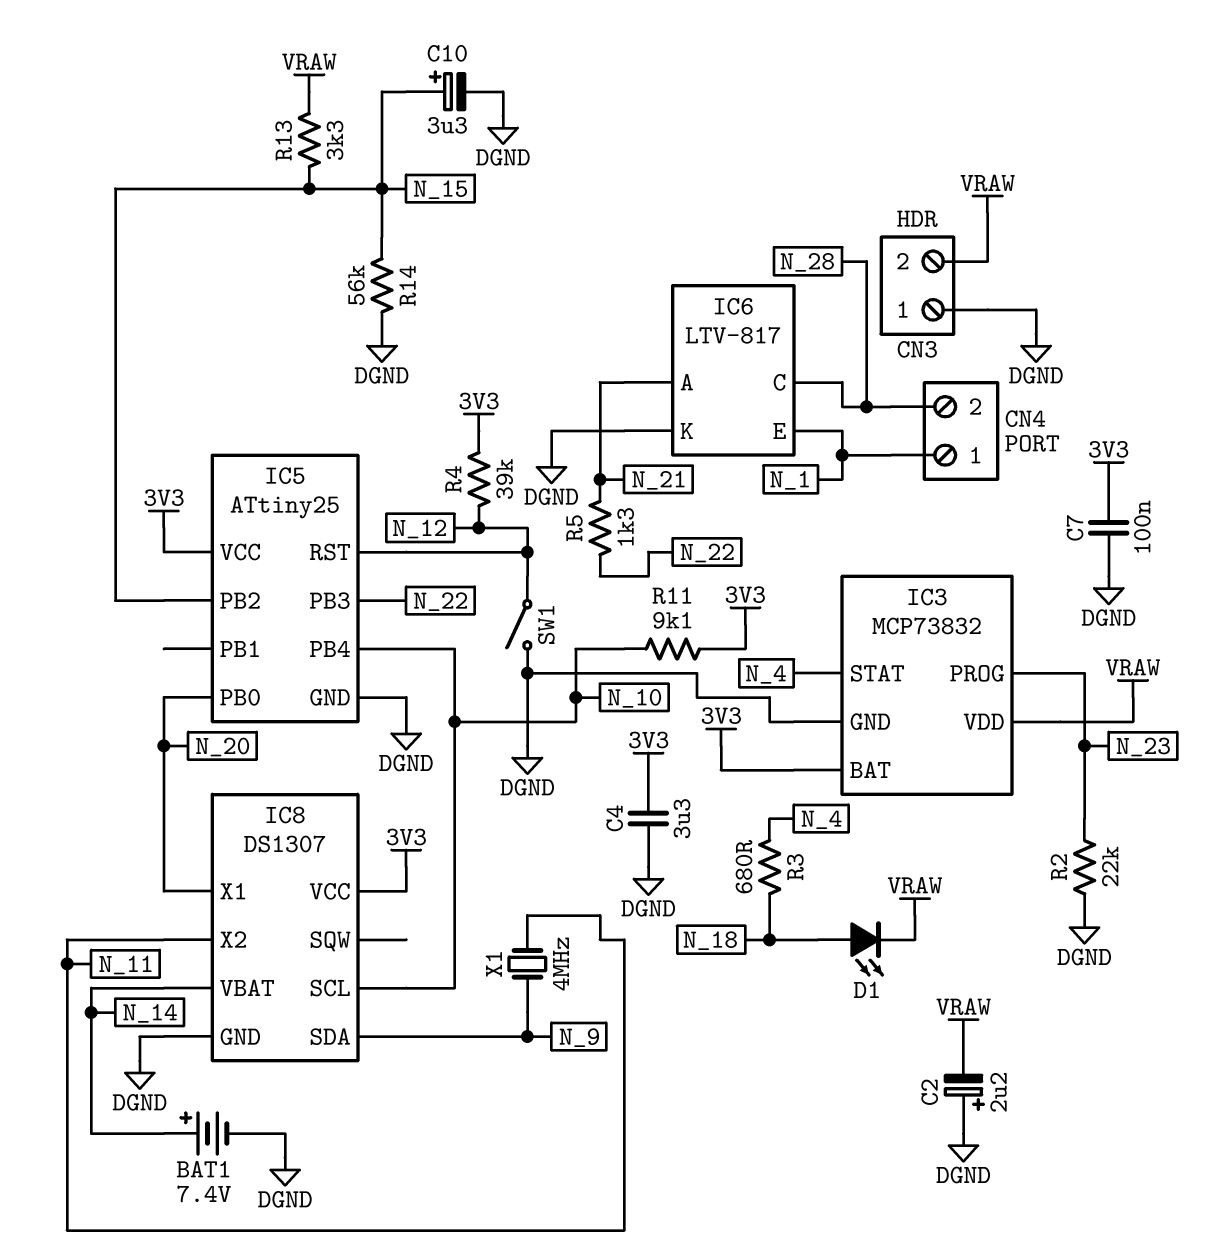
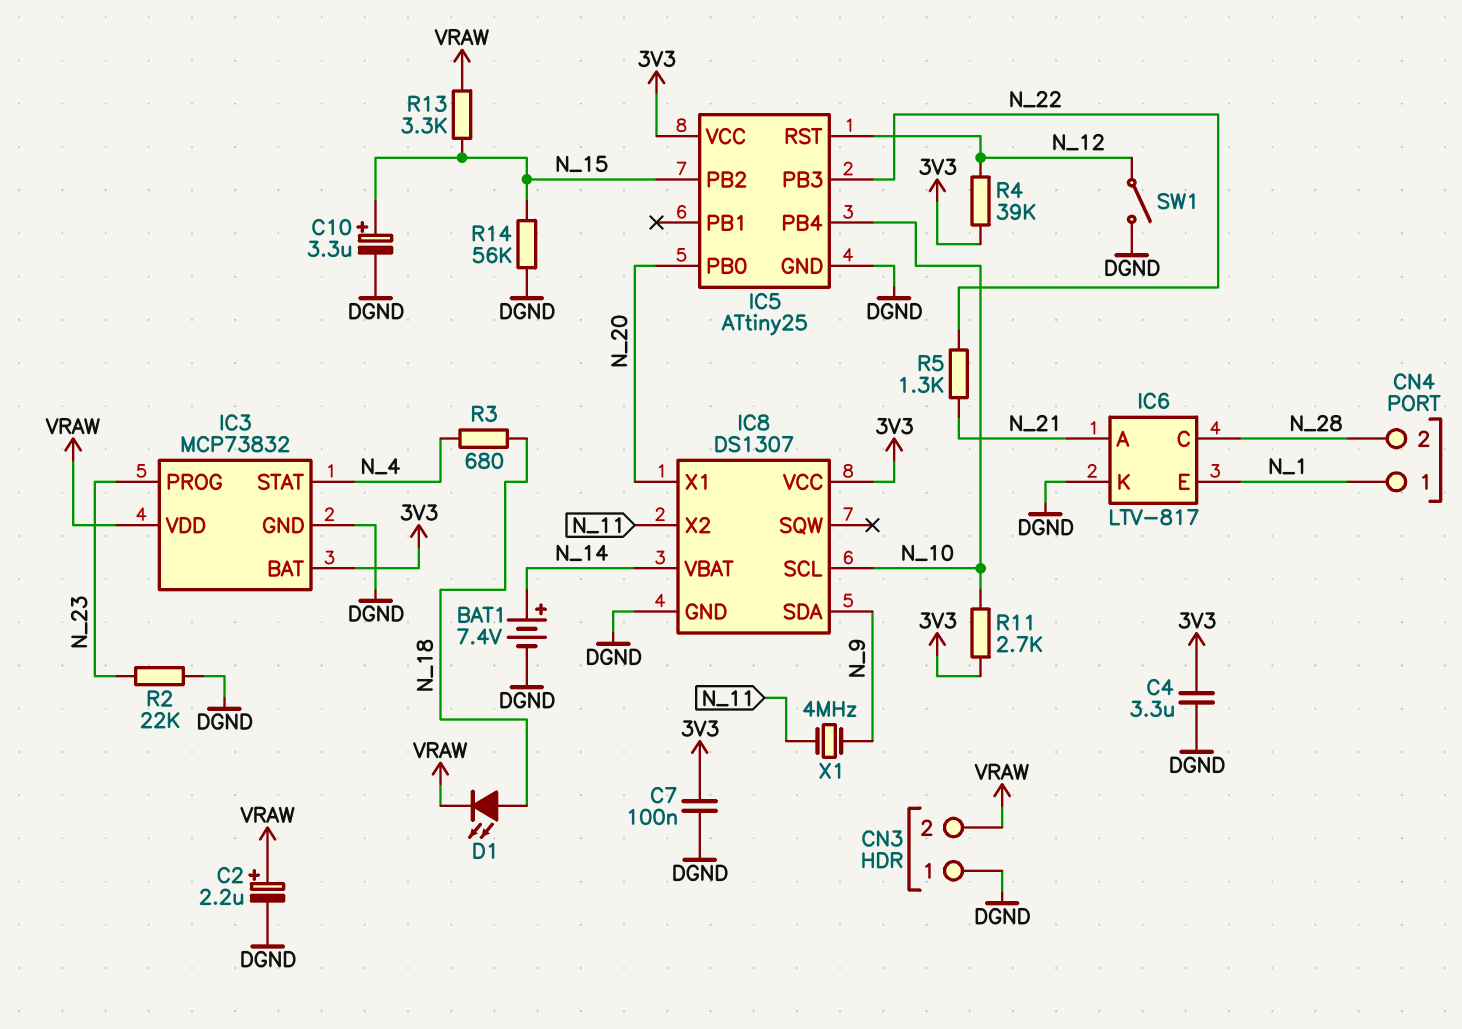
C2: 2.2uF (plus DGND, minus VRAW) -> 2.2uF (plus VRAW, minus DGND)
R11: 9.1k (3V3, N_10) -> 2.7k (3V3, N_10)

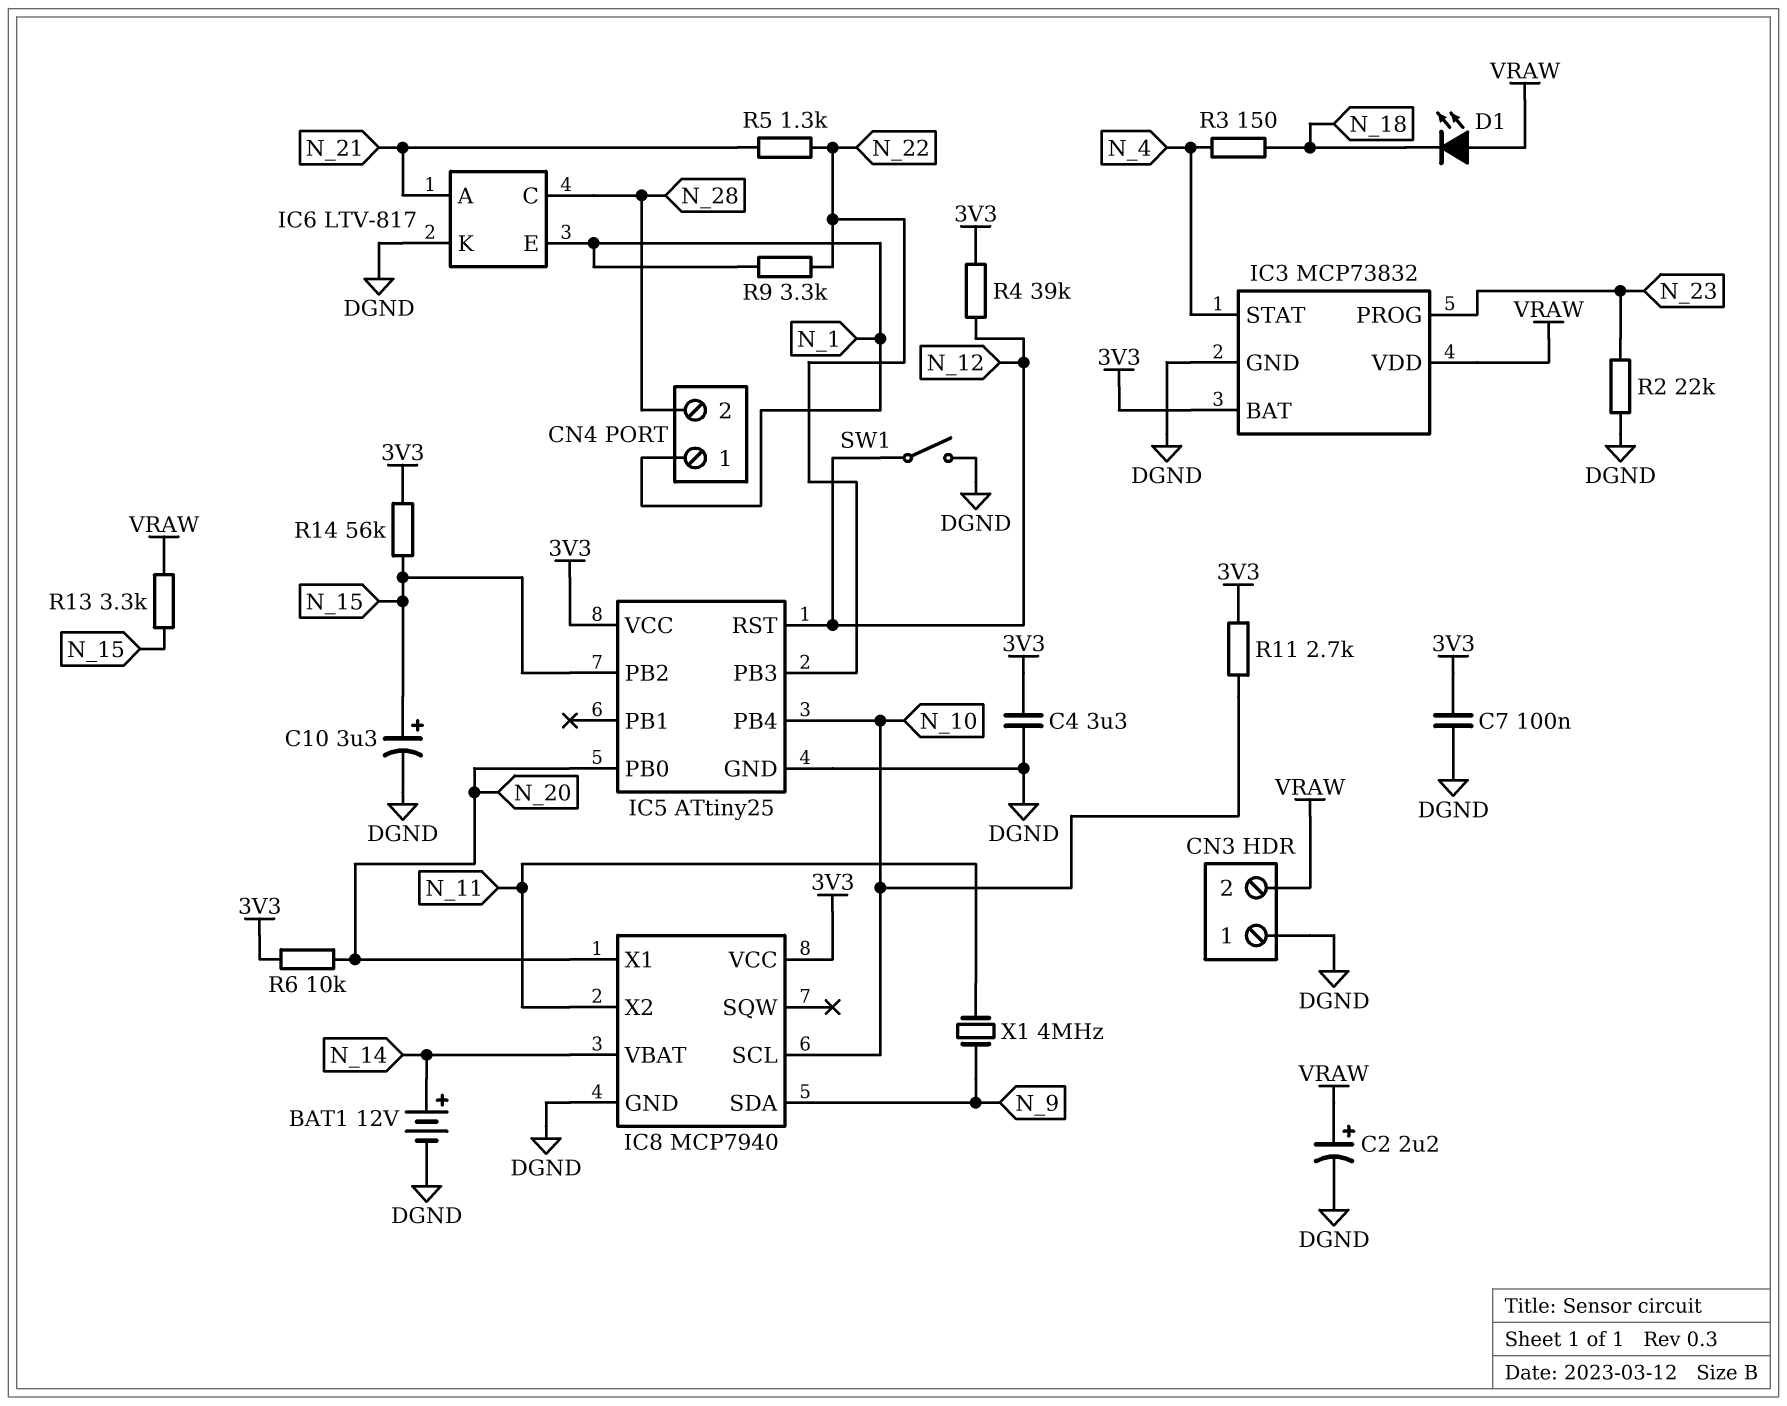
BAT1: 7.4V (plus N_14, minus DGND) -> 12V (plus N_14, minus DGND)
D1: LED (A N_18, K VRAW) -> LED (A VRAW, K N_18)
IC8: DS1307 -> MCP7940
R3: 680 (N_4, N_18) -> 150 (N_4, N_18)
R6: none -> 10k (3V3, N_20)
R9: none -> 3.3k (N_1, N_22)
R14: 56k (DGND, N_15) -> 56k (3V3, N_15)

